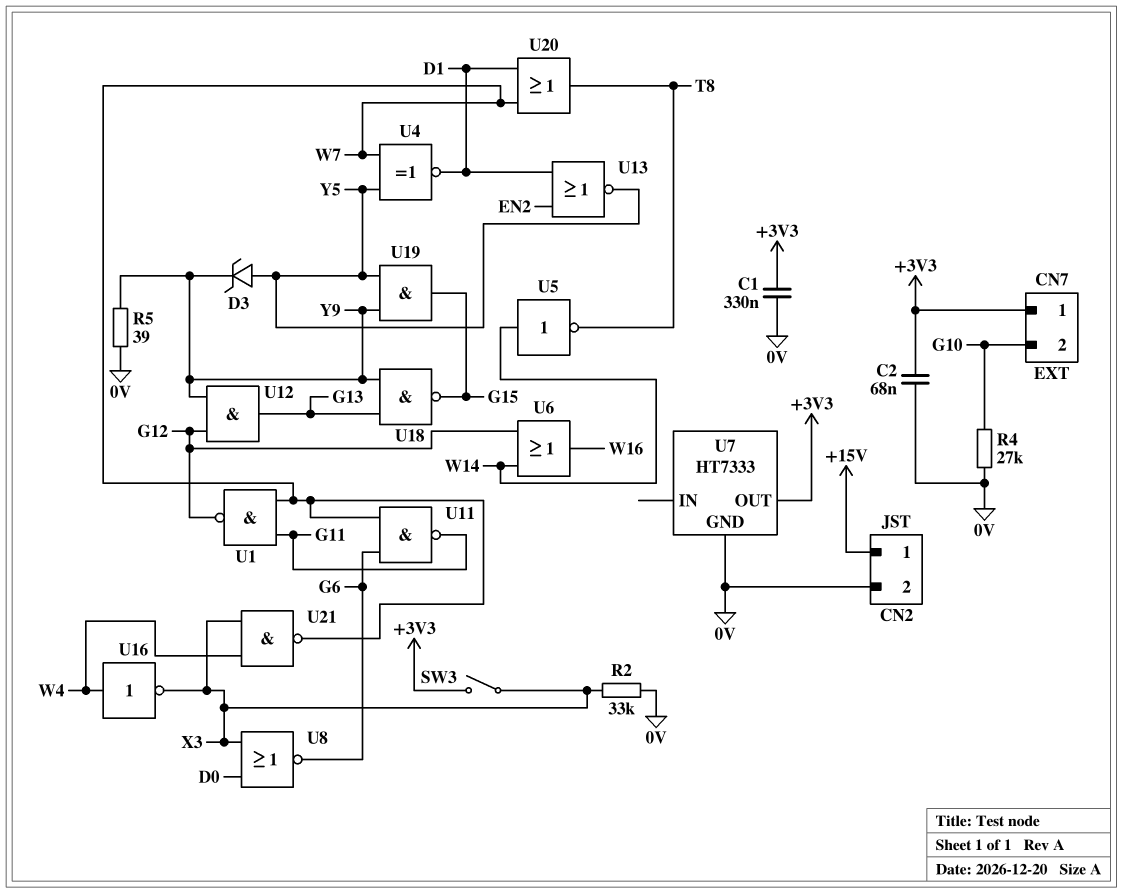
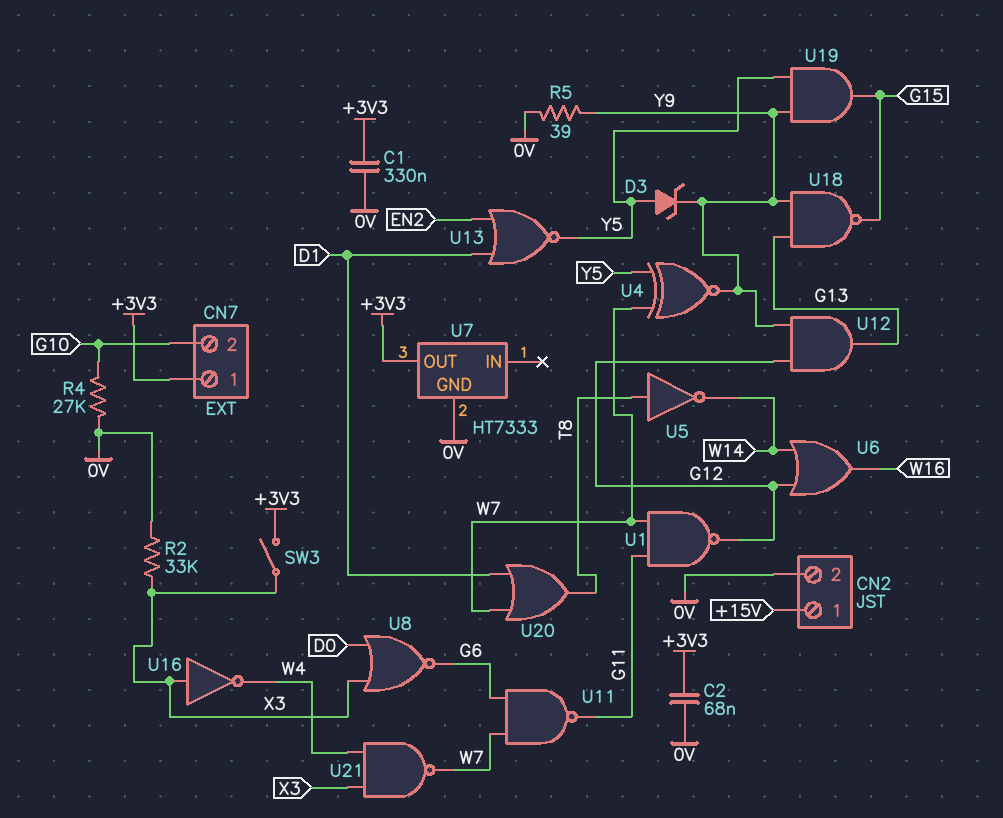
U4: XNOR (in W7, in Y5, out D1) -> XNOR (in W7, in Y5, out Y9)
U5: NOT (in W14, out T8) -> NOT (in T8, out W14)
U16: NOT (in W4, out X3) -> NOT (in X3, out W4)

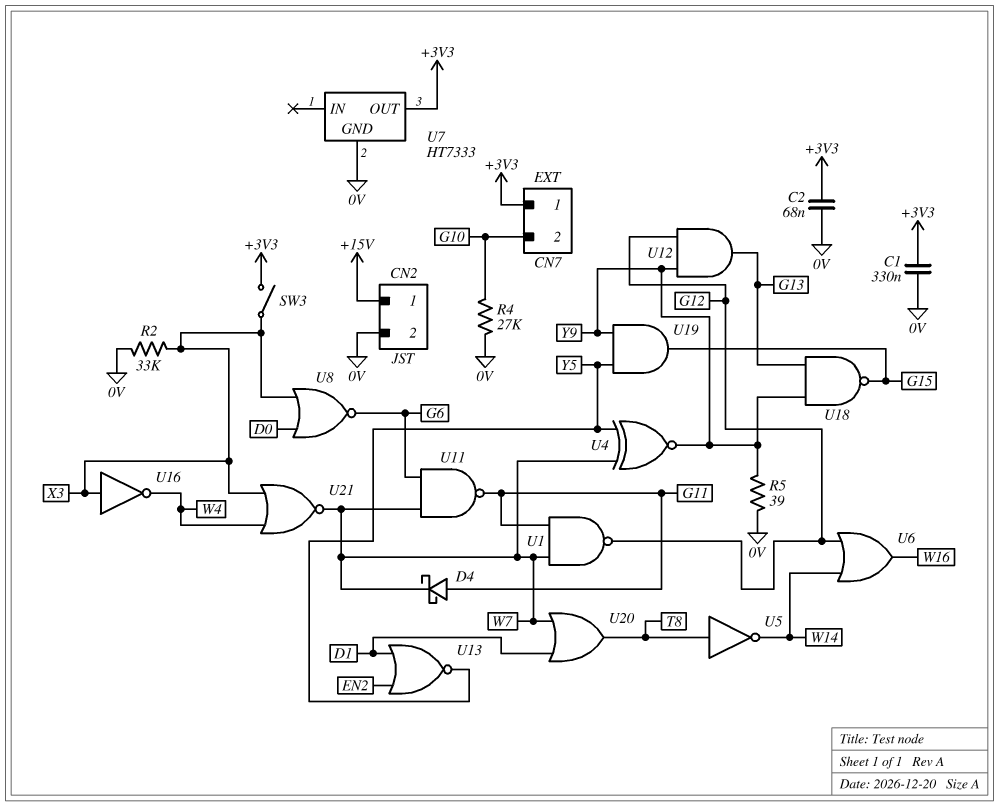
D3: zener (A Y5, K Y9) -> none
D4: none -> schottky (A G11, K W7)
U21: NAND (in W4, in X3, out W7) -> NOR (in W4, in X3, out W7)

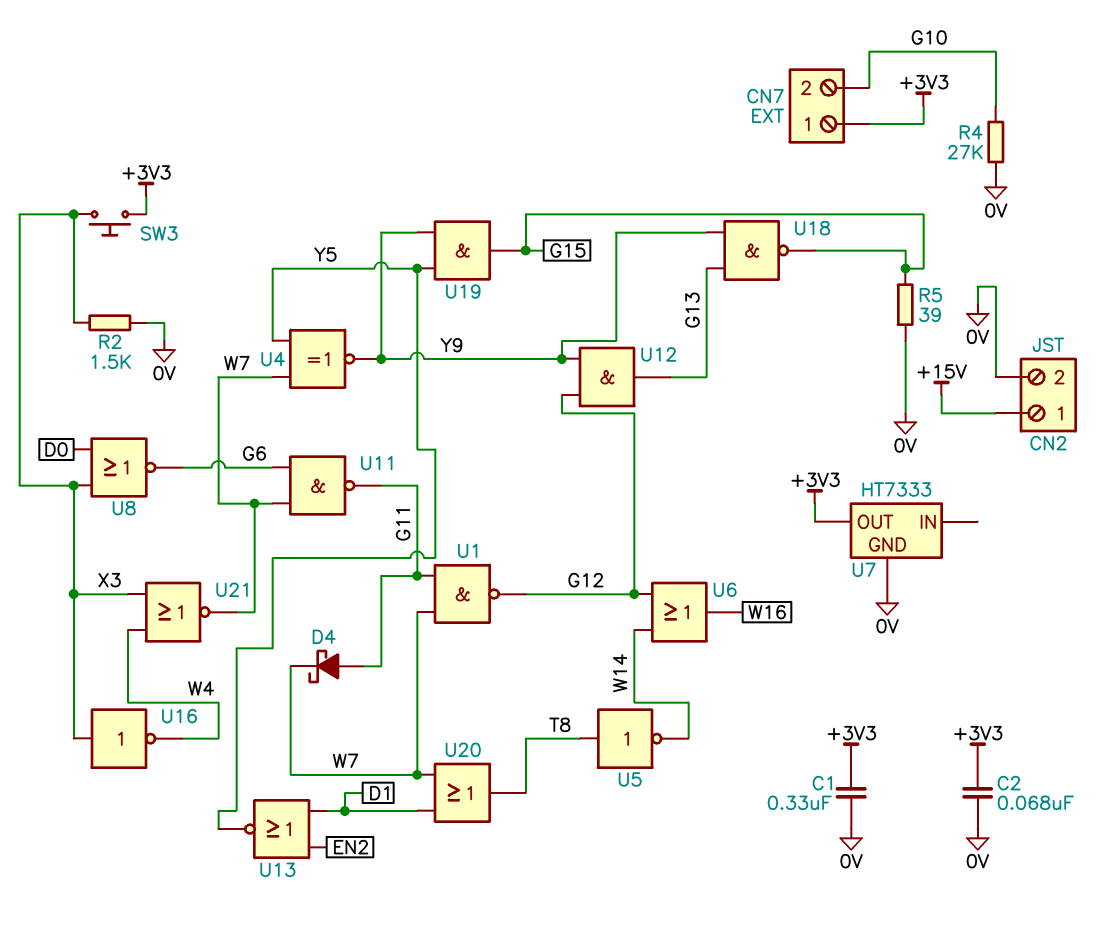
R2: 33k (0V, X3) -> 1.5k (0V, X3)
R5: 39 (0V, Y9) -> 39 (0V, G15)
SW3: switch (+3V3, X3) -> button (+3V3, X3)

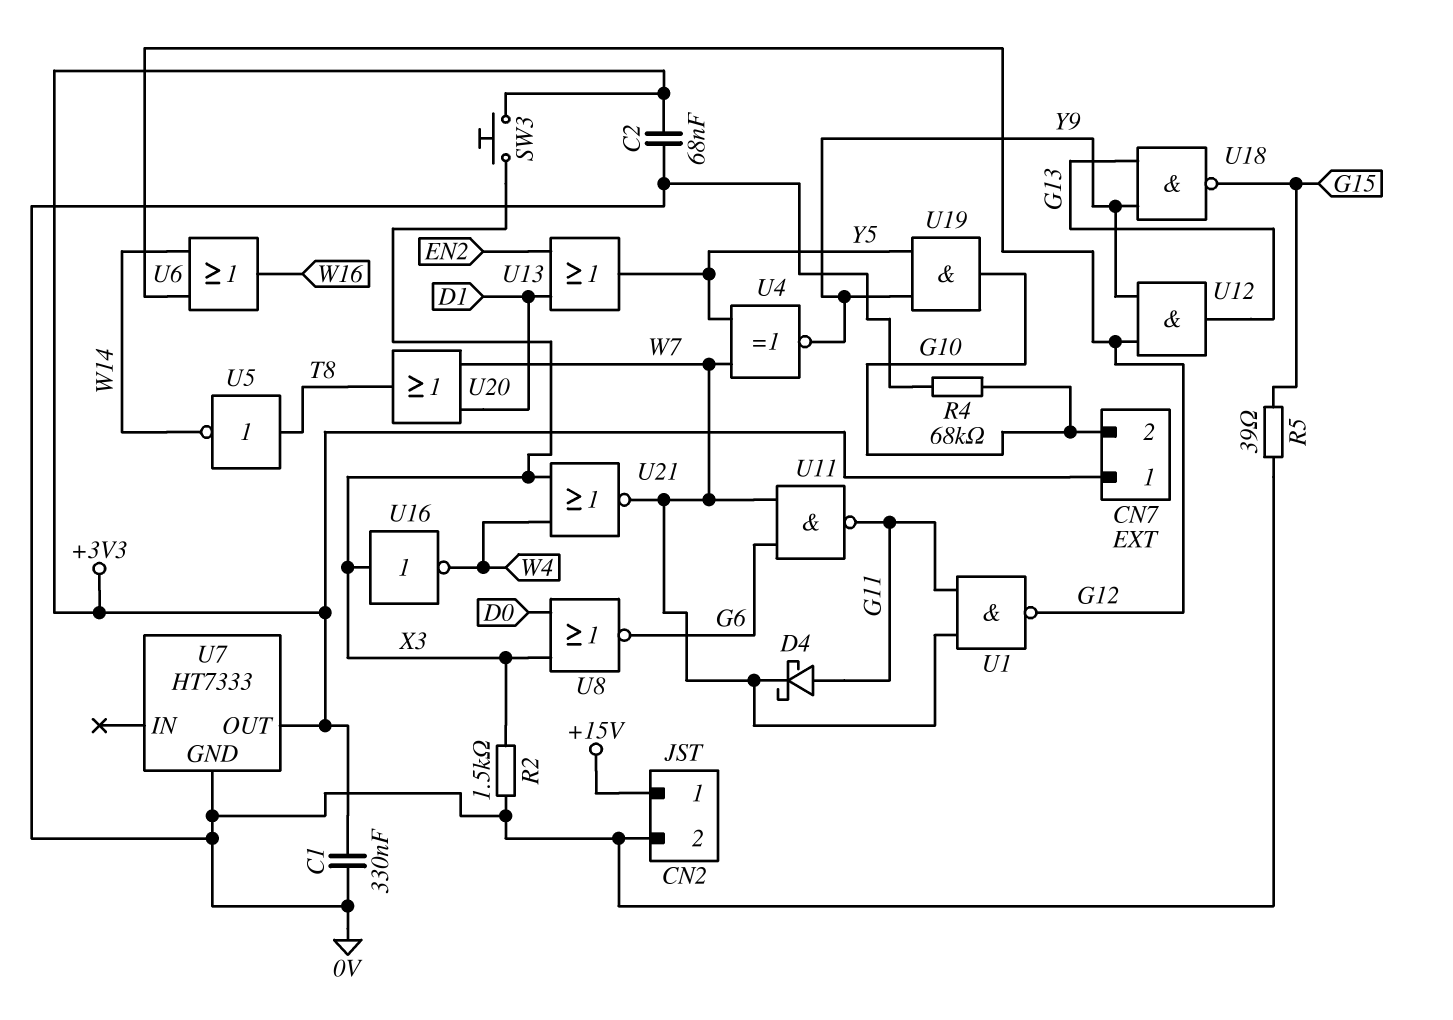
R4: 27k (0V, G10) -> 68k (0V, G10)
U13: NOR (in D1, in EN2, out Y5) -> OR (in D1, in EN2, out Y5)
U19: AND (in Y5, in Y9, out G15) -> AND (in Y5, in Y9, out G10)

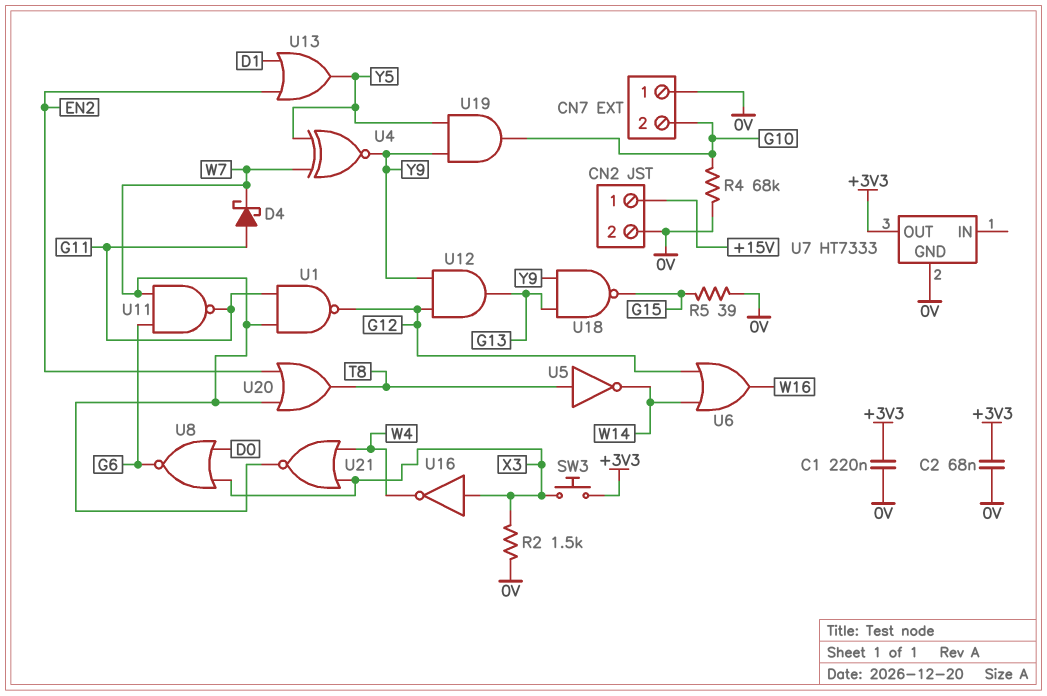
C1: 330nF (+3V3, 0V) -> 220nF (+3V3, 0V)
CN7 pin 1: +3V3 -> 0V
U20: OR (in D1, in W7, out T8) -> OR (in EN2, in W7, out T8)

